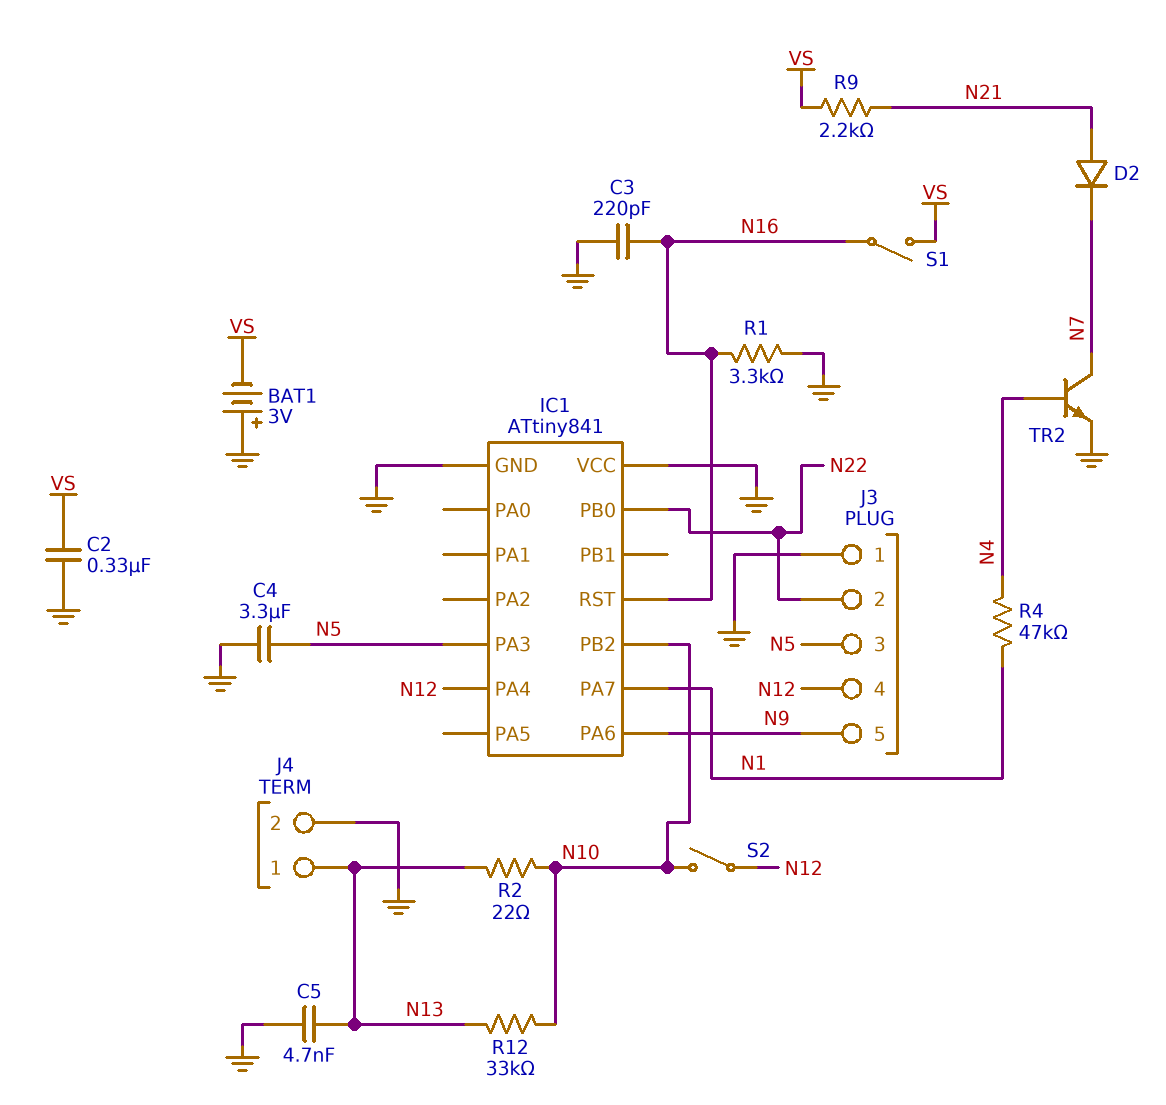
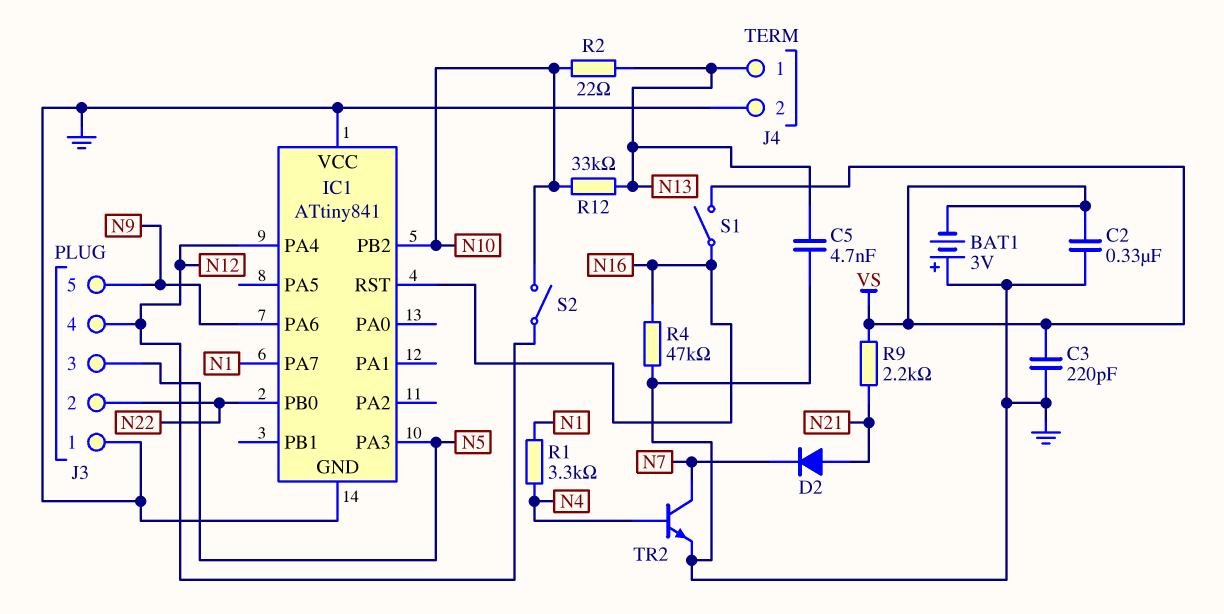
C3: 220pF (GND, N16) -> 220pF (GND, VS)
C4: 3.3uF (GND, N5) -> none
R1: 3.3k (GND, N16) -> 3.3k (N1, N4)
R4: 47k (N1, N4) -> 47k (GND, N16)

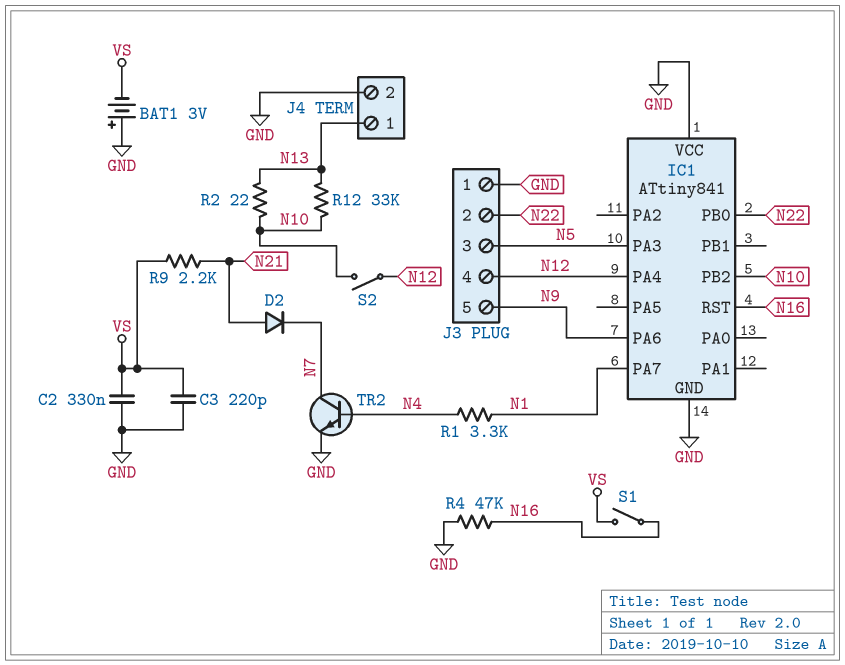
C5: 4.7nF (GND, N13) -> none

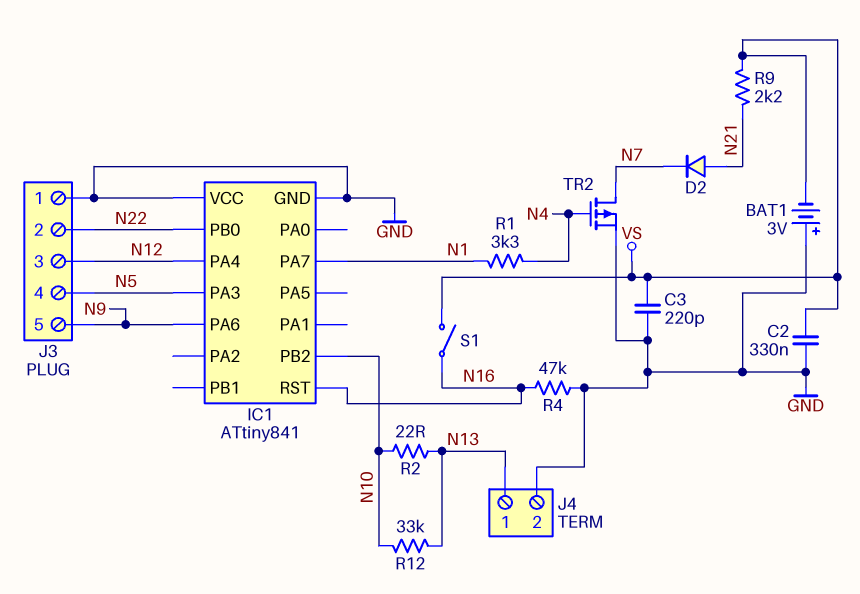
J3 pin 3: N5 -> N12
J3 pin 4: N12 -> N5
S2: switch (N10, N12) -> none
TR2: NPN (B N4, C N7, E GND) -> PMOS (G N4, D N7, S GND)

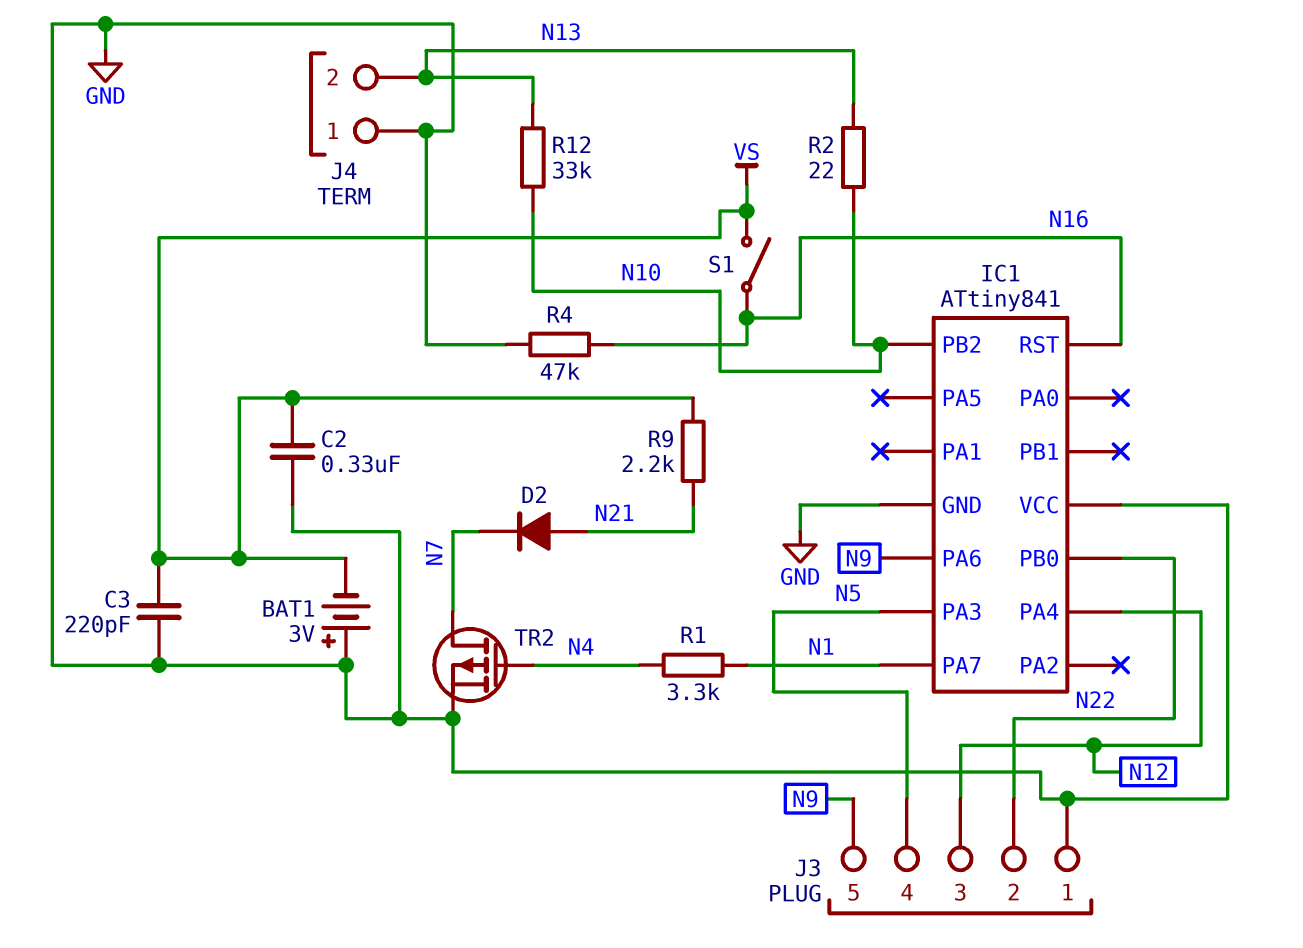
J4 pin 1: N13 -> GND
J4 pin 2: GND -> N13

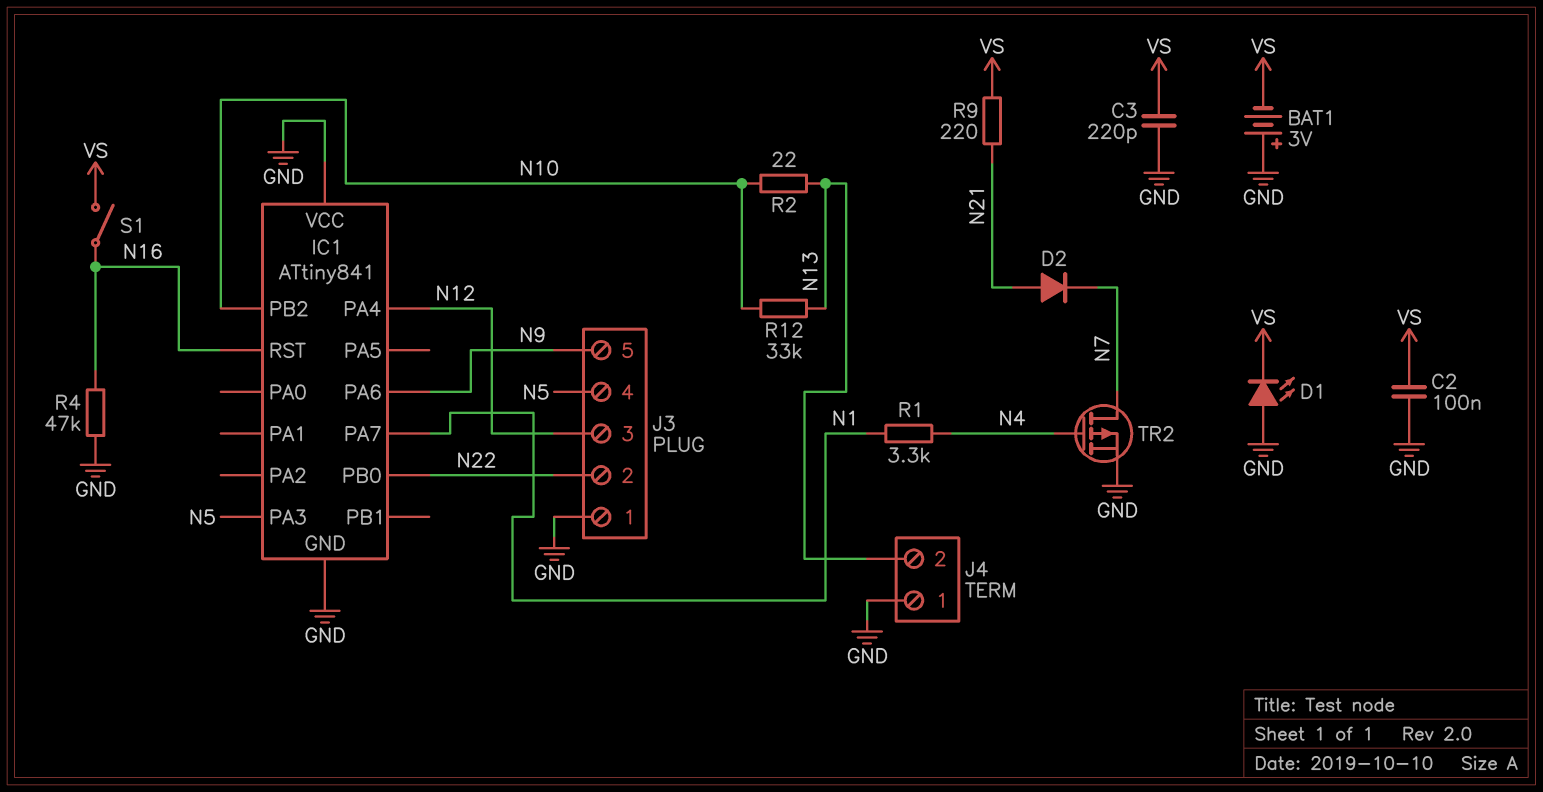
C2: 330nF (GND, VS) -> 100nF (GND, VS)
D1: none -> LED (A GND, K VS)
R9: 2.2k (N21, VS) -> 220 (N21, VS)

